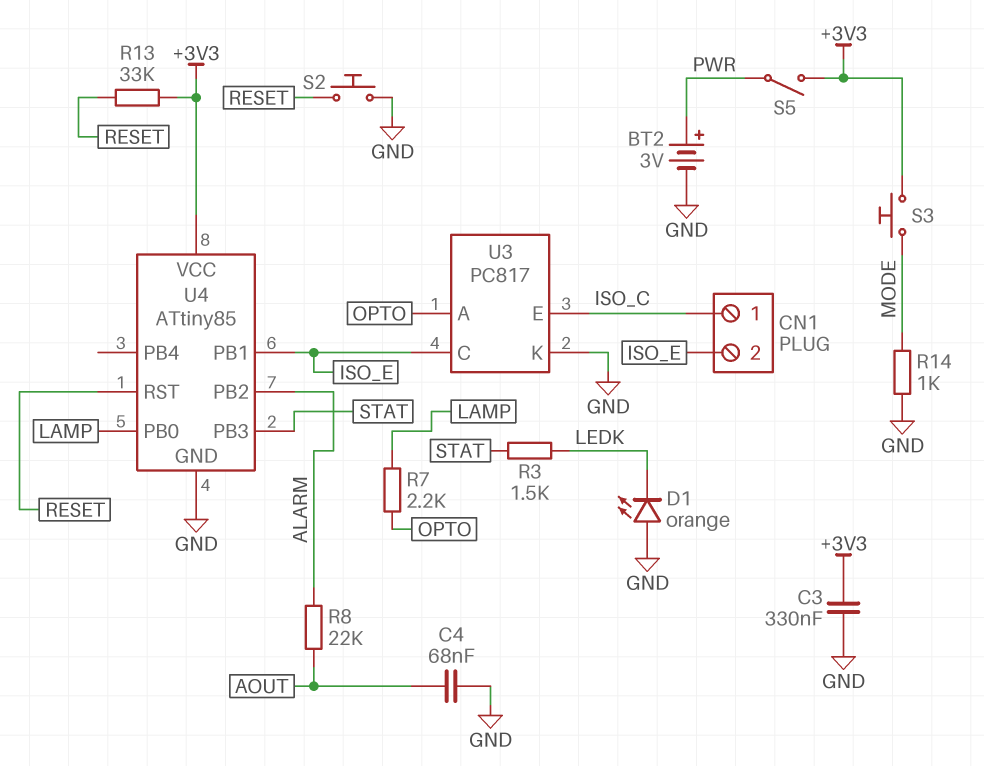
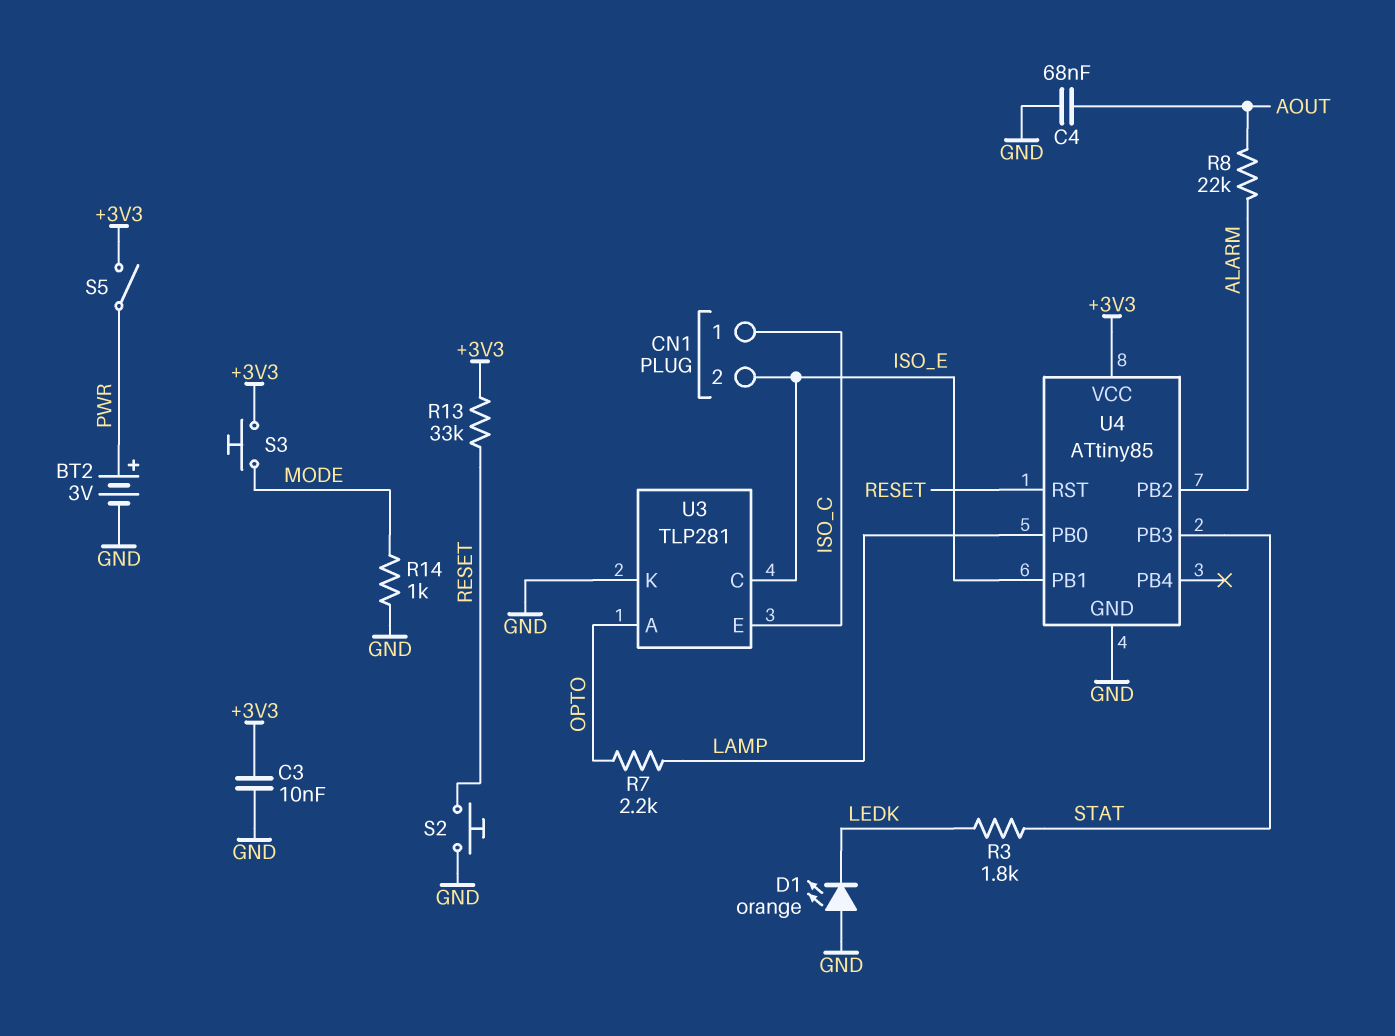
C3: 330nF (+3V3, GND) -> 10nF (+3V3, GND)
R3: 1.5k (LEDK, STAT) -> 1.8k (LEDK, STAT)
U3: PC817 -> TLP281

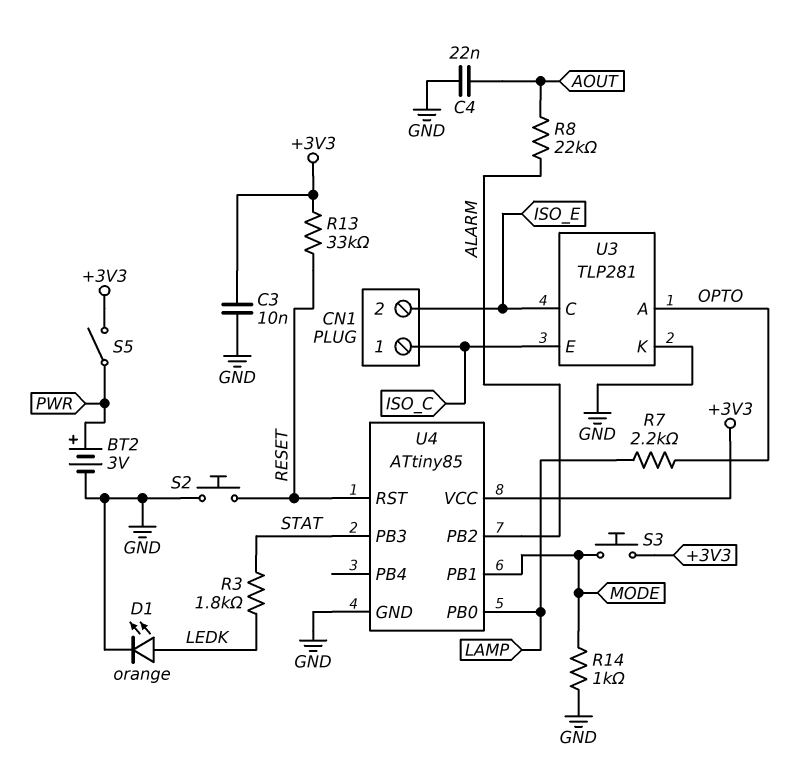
C4: 68nF (AOUT, GND) -> 22nF (AOUT, GND)
D1: LED orange (A GND, K LEDK) -> LED orange (A LEDK, K GND)
U4 pin PB1: ISO_E -> MODE

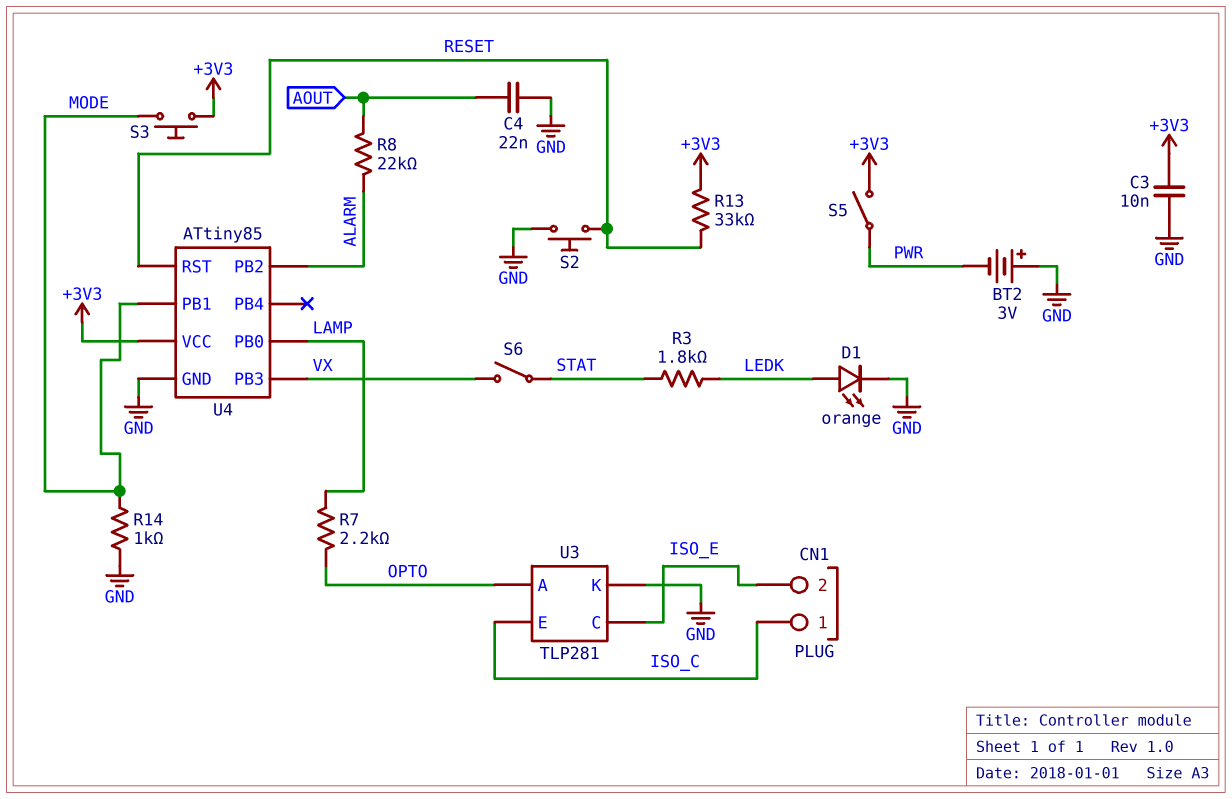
BT2: 3V (plus PWR, minus GND) -> 3V (plus GND, minus PWR)
S6: none -> switch (STAT, VX)
U4 pin PB3: STAT -> VX

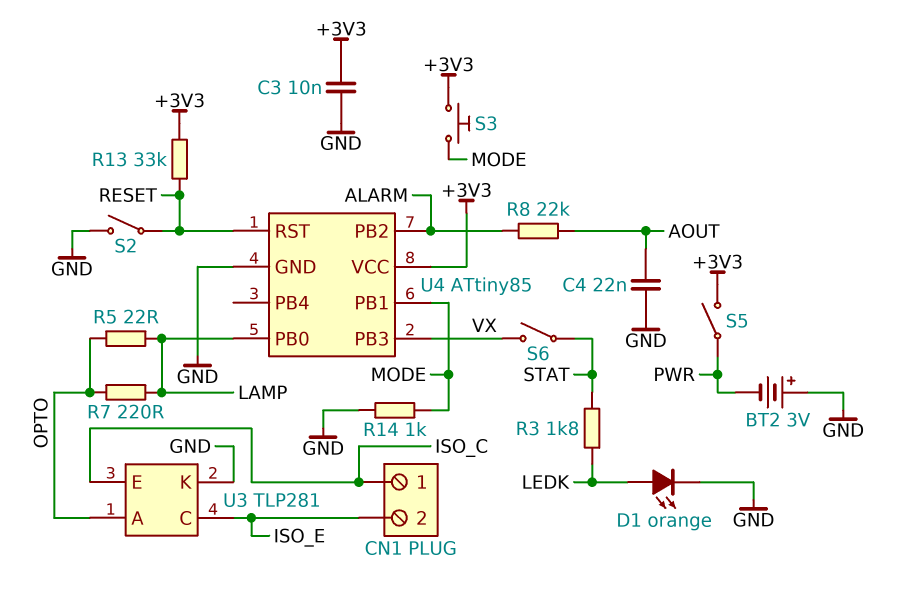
R5: none -> 22 (LAMP, OPTO)
R7: 2.2k (LAMP, OPTO) -> 220 (LAMP, OPTO)
S2: button (GND, RESET) -> switch (GND, RESET)

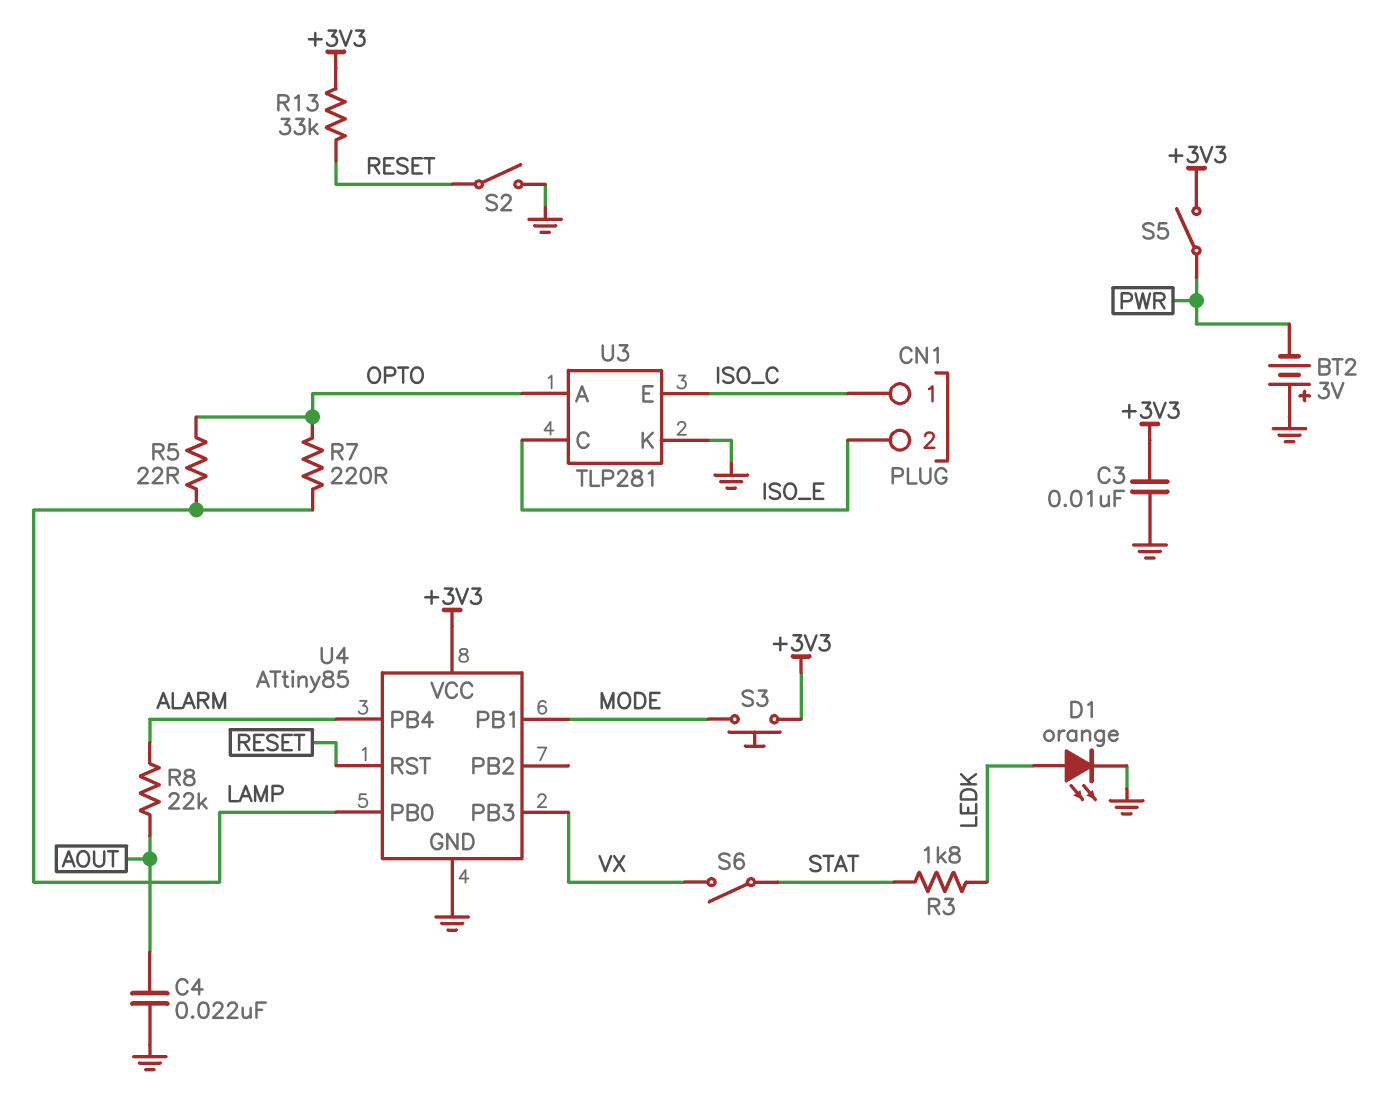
R14: 1k (GND, MODE) -> none
U4 pin PB2: ALARM -> none
U4 pin PB4: none -> ALARM

